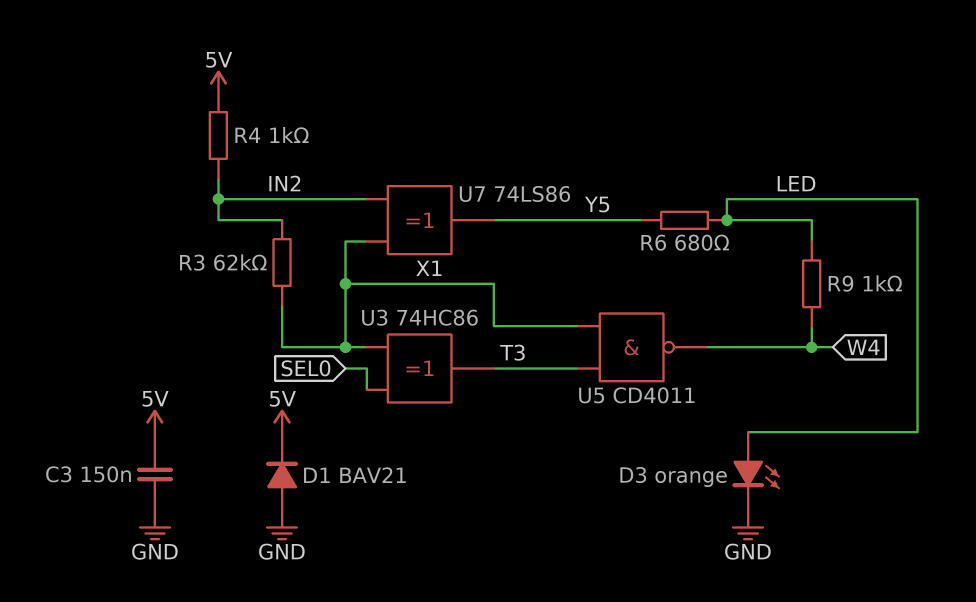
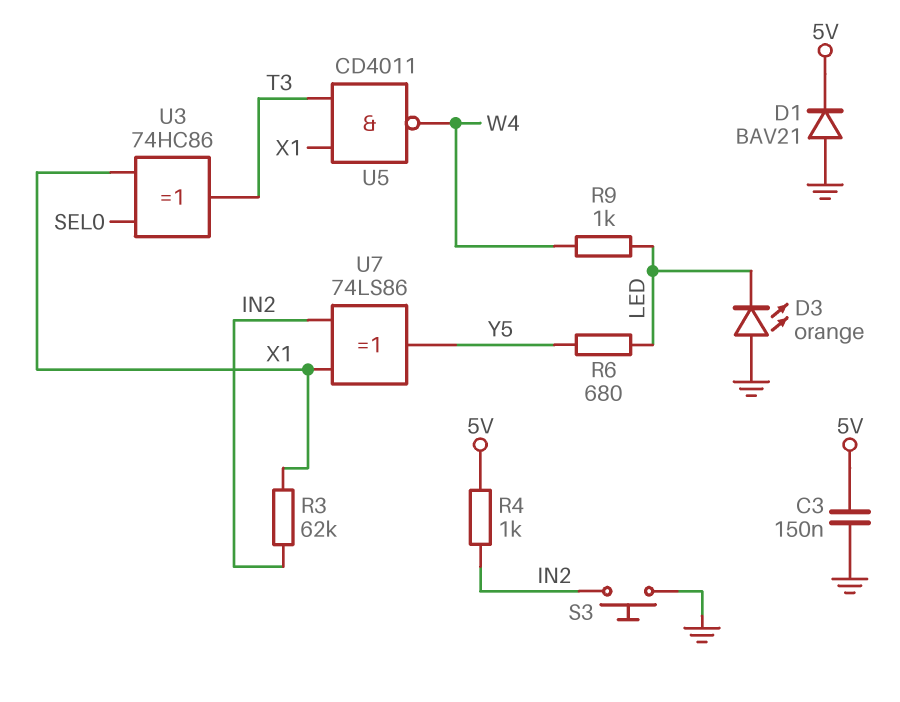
D3: LED orange (A LED, K GND) -> LED orange (A GND, K LED)
S3: none -> button (GND, IN2)

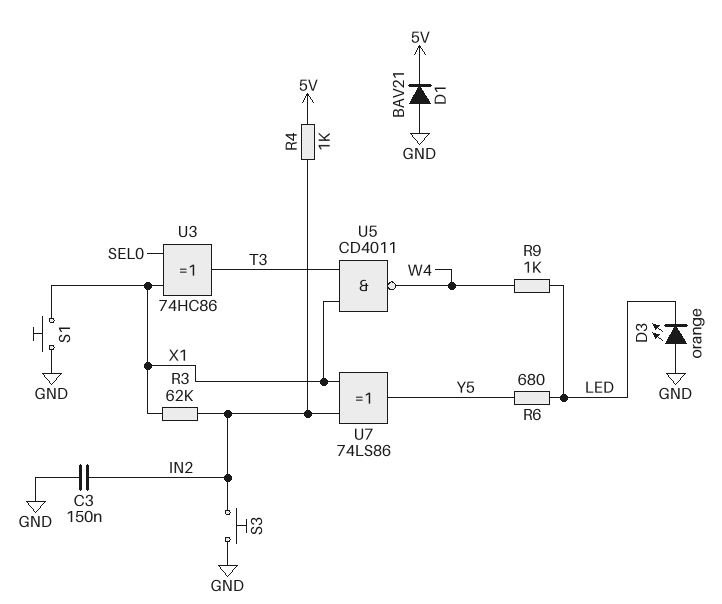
C3: 150nF (5V, GND) -> 150nF (GND, IN2)
S1: none -> button (GND, X1)

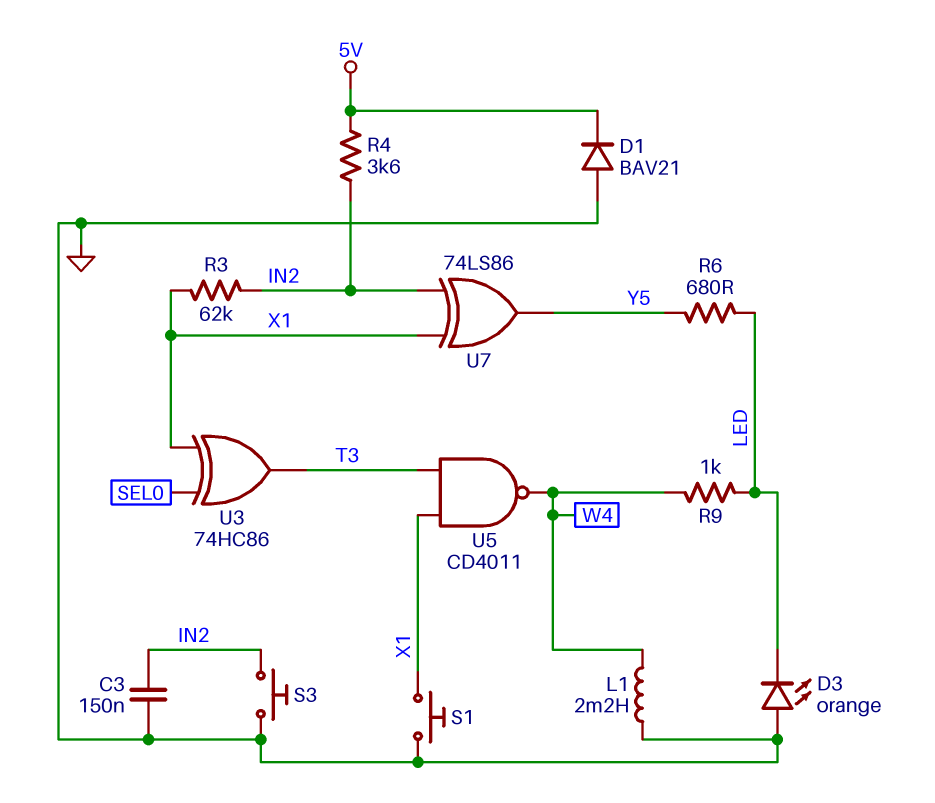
L1: none -> 2.2mH (GND, W4)
R4: 1k (5V, IN2) -> 3.6k (5V, IN2)

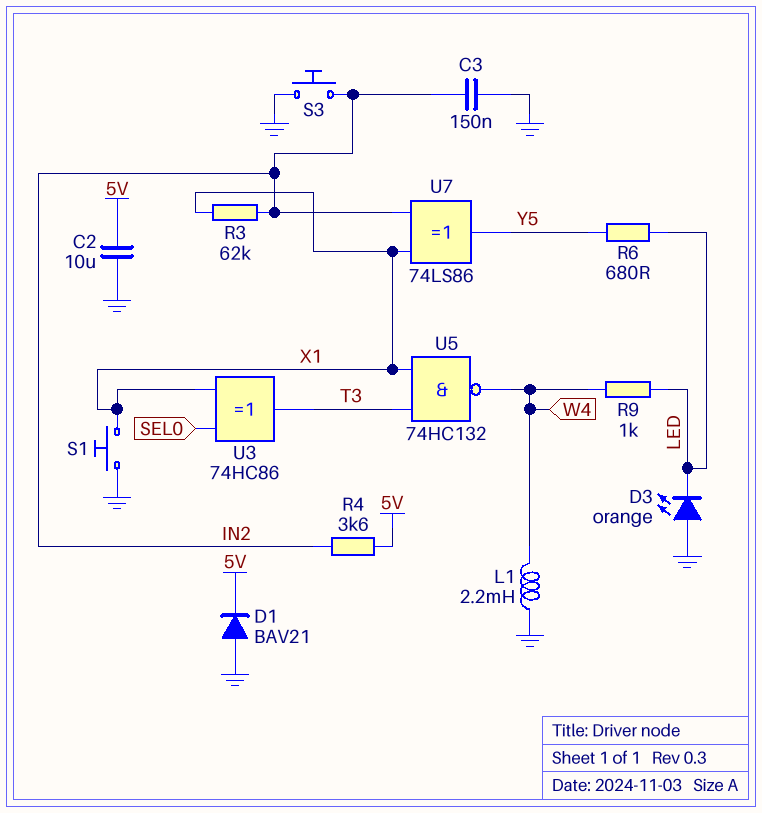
C2: none -> 10uF (5V, GND)
U5: NAND CD4011 (in T3, in X1, out W4) -> NAND 74HC132 (in T3, in X1, out W4)

